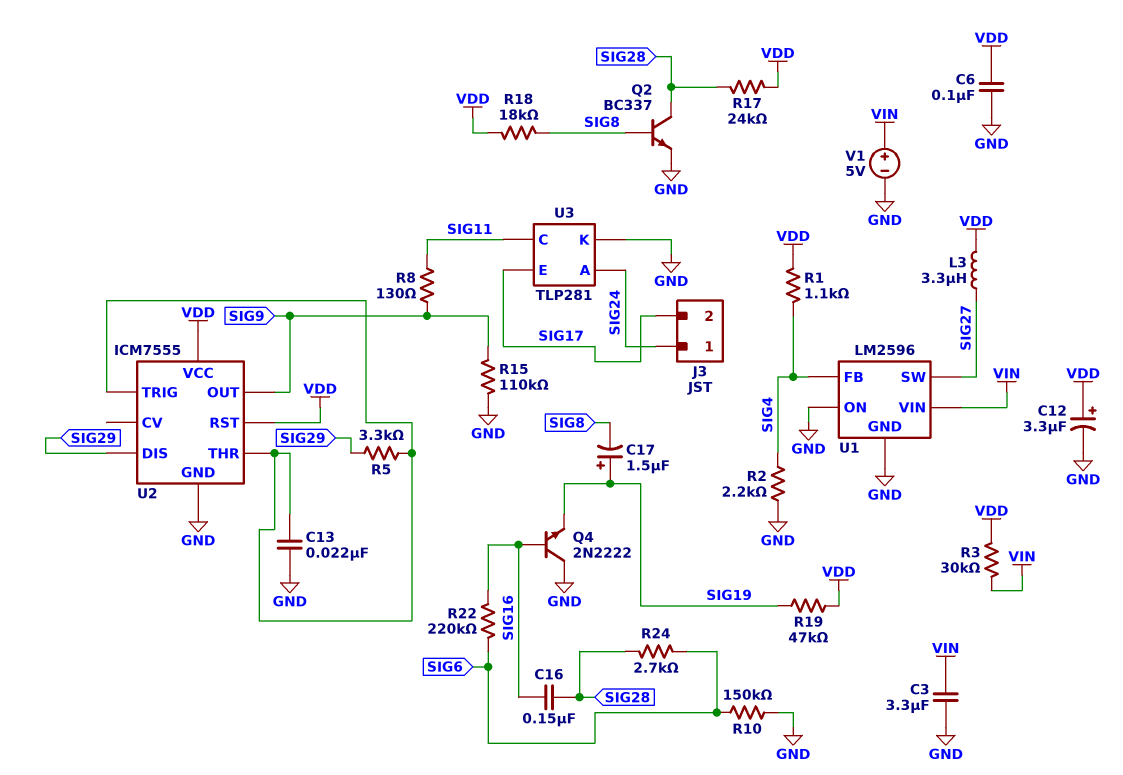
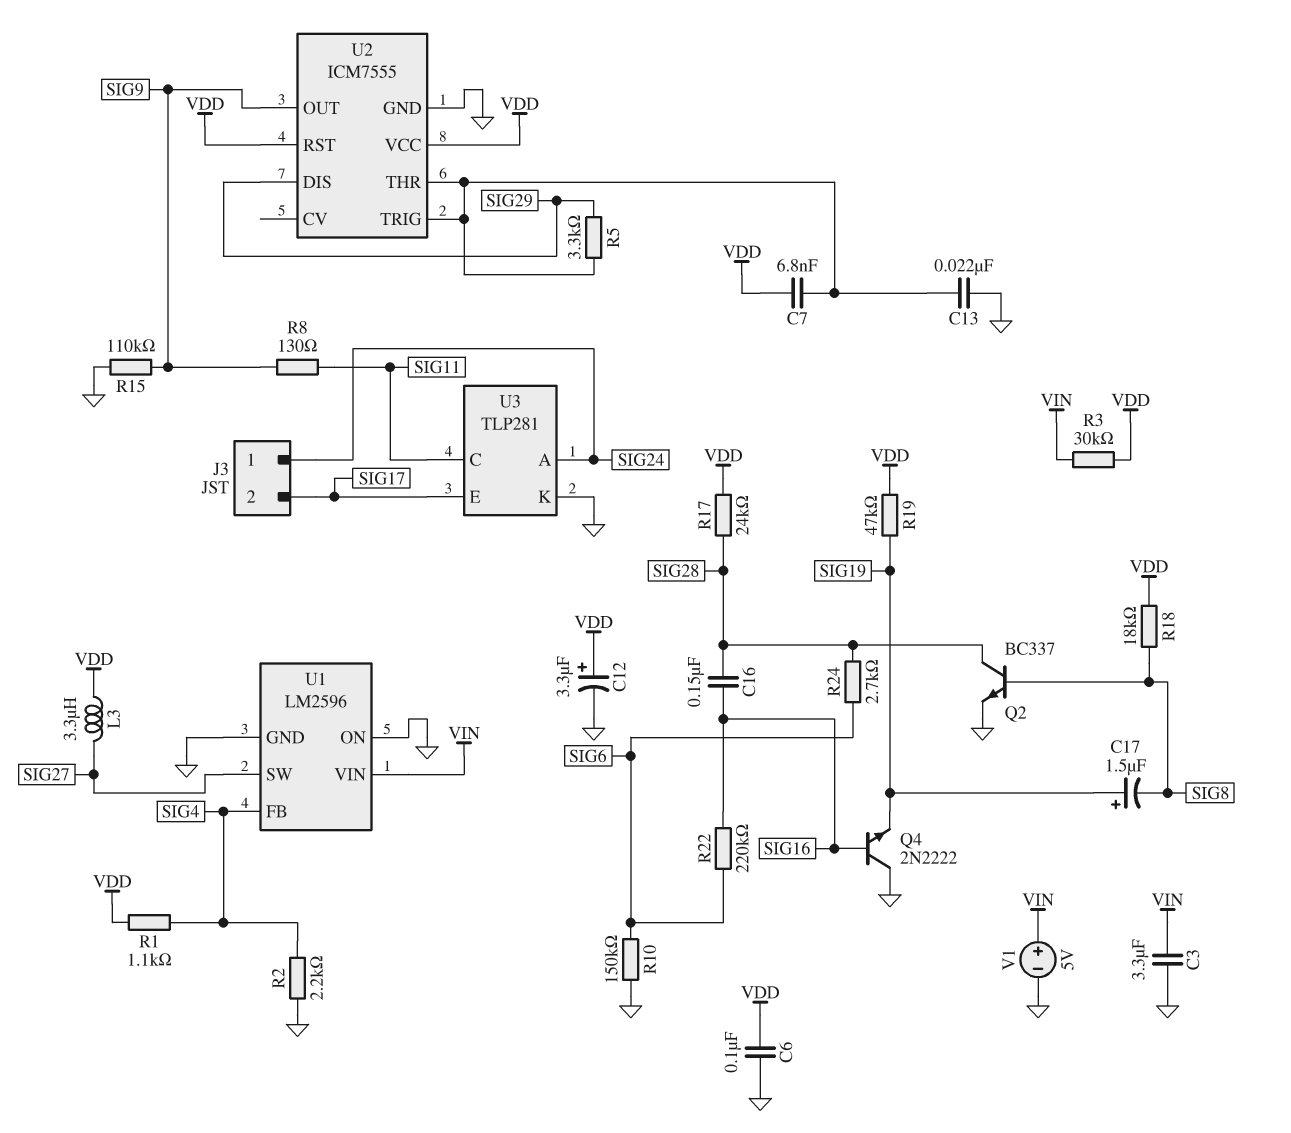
C7: none -> 6.8nF (U2/THR, VDD)

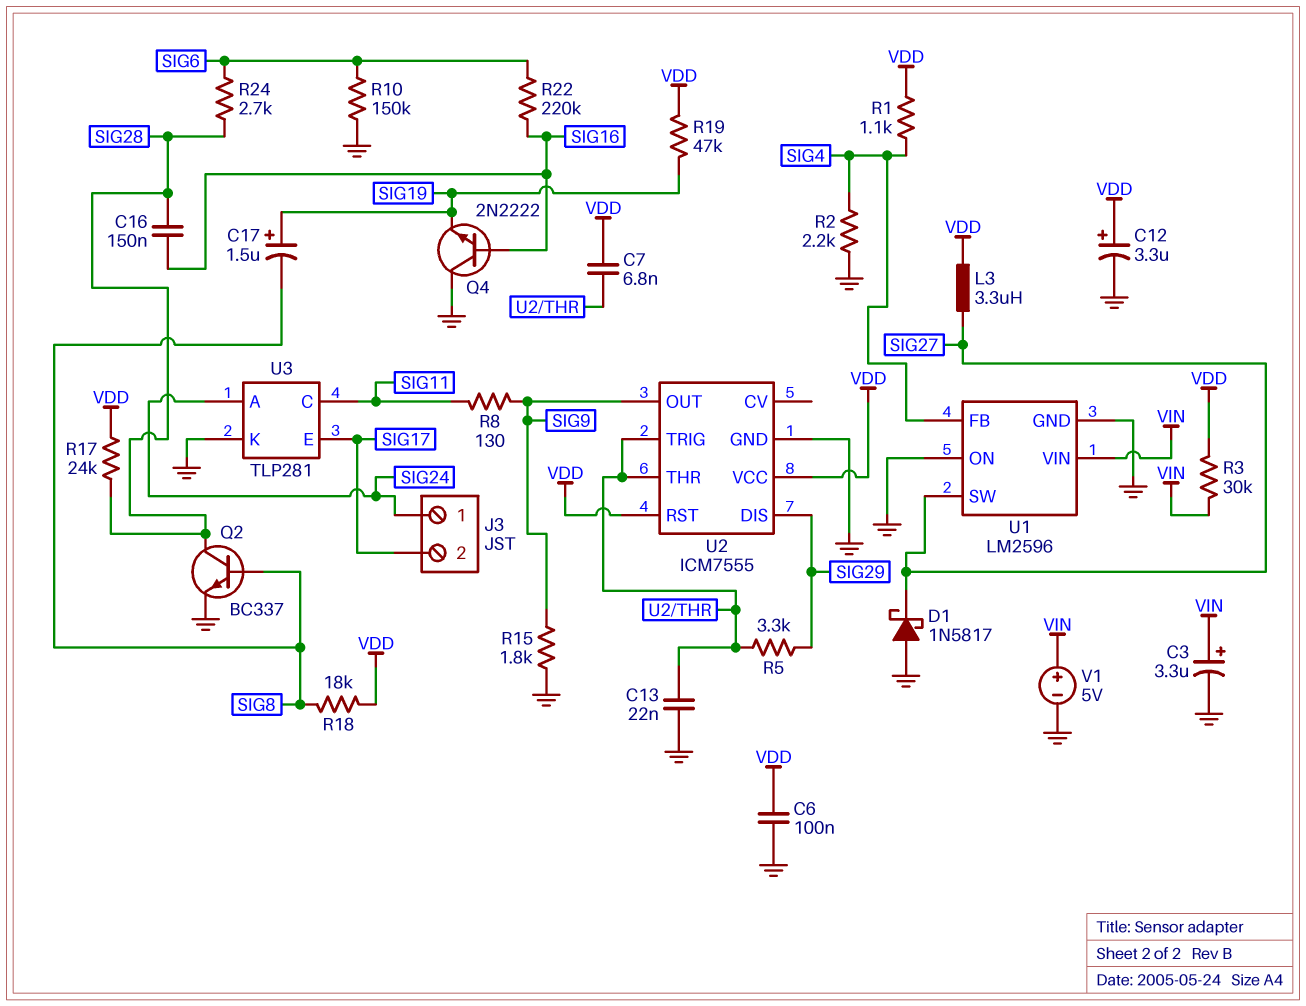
C3: 3.3uF (GND, VIN) -> 3.3uF (plus VIN, minus GND)
D1: none -> schottky 1N5817 (A GND, K SIG27)
R15: 110k (GND, SIG9) -> 1.8k (GND, SIG9)

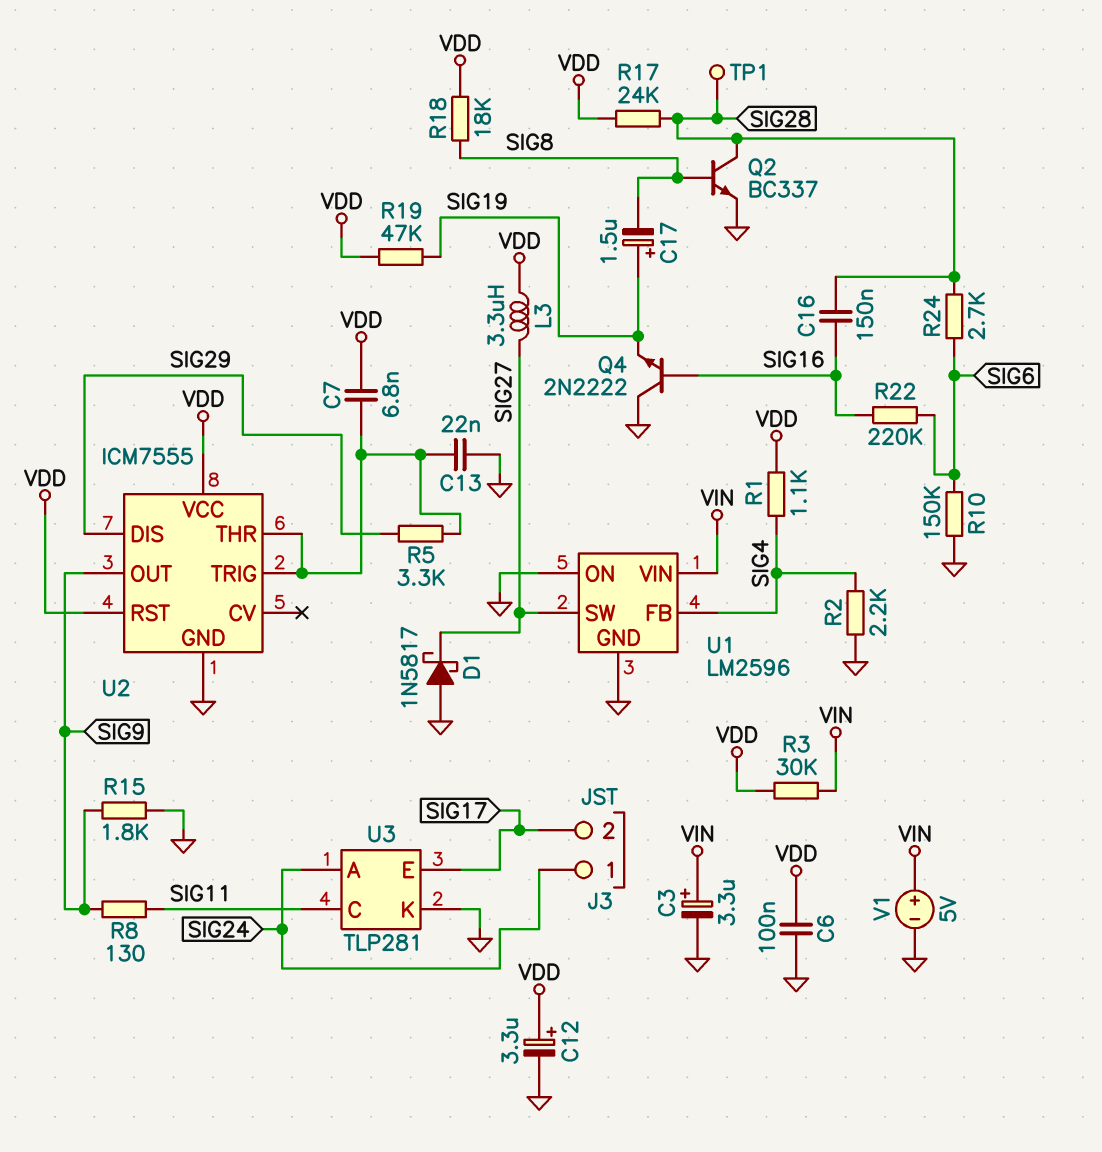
TP1: none -> test point (SIG28)

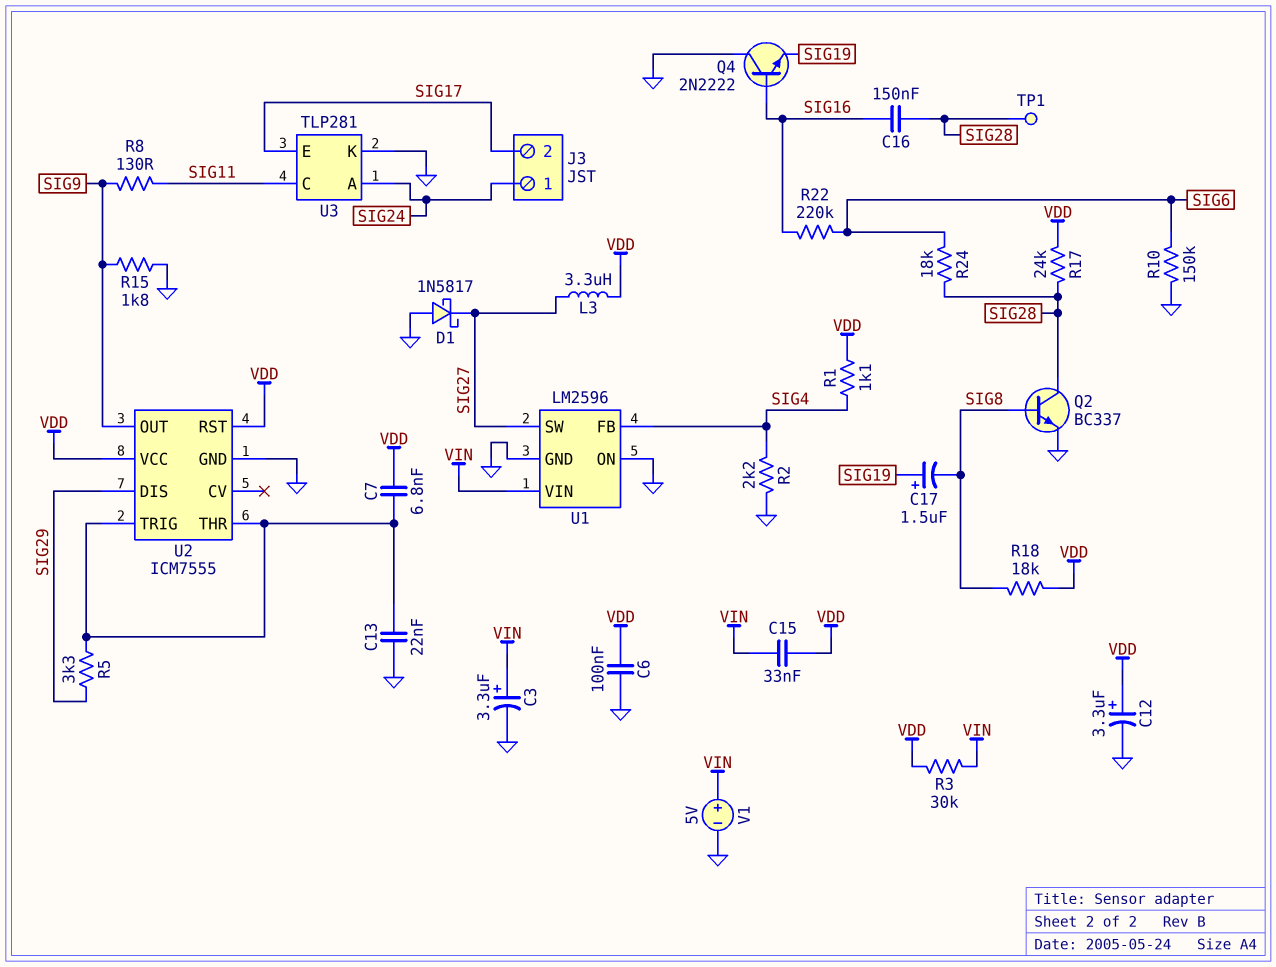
C15: none -> 33nF (VDD, VIN)
R19: 47k (SIG19, VDD) -> none
R24: 2.7k (SIG6, SIG28) -> 18k (SIG6, SIG28)

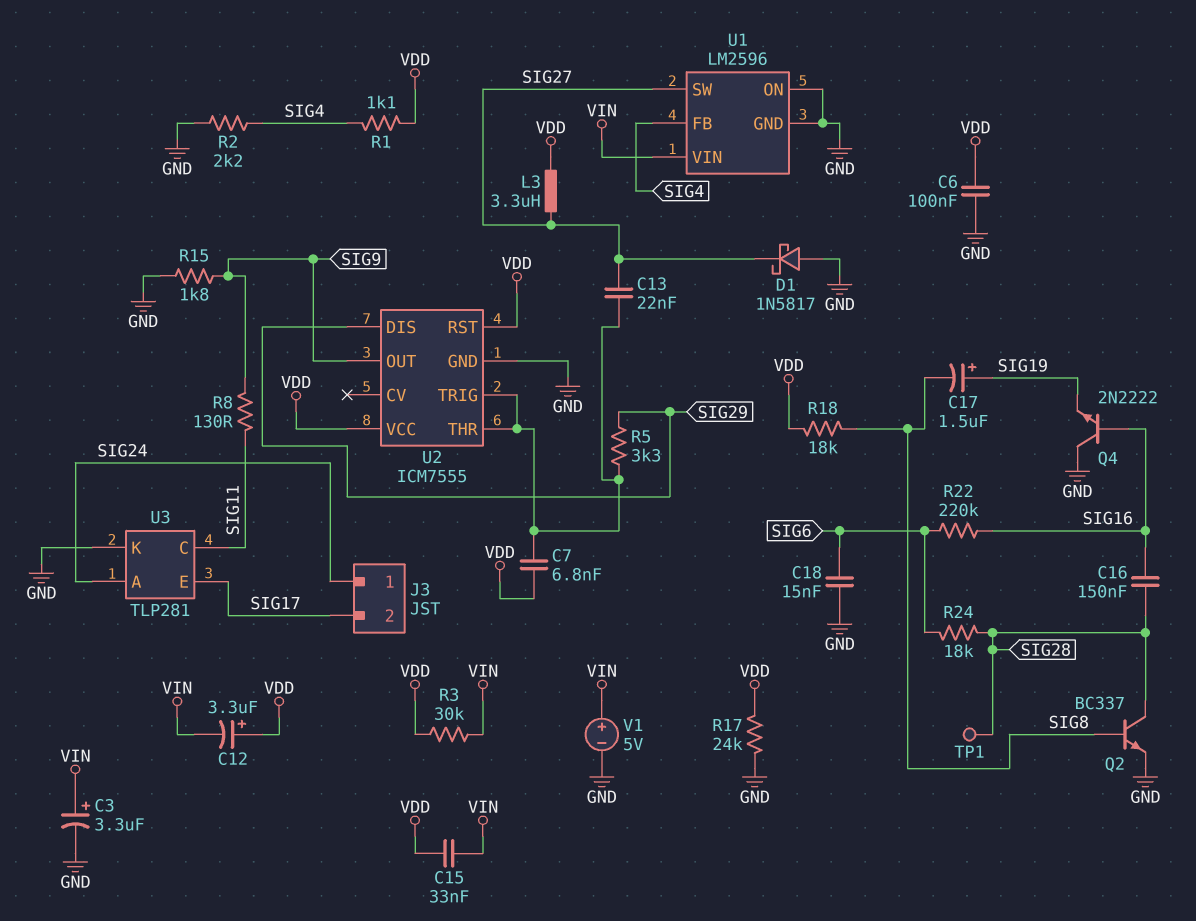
C12: 3.3uF (plus VDD, minus GND) -> 3.3uF (plus VDD, minus VIN)
C13: 22nF (GND, U2/THR) -> 22nF (SIG27, U2/THR)
C18: none -> 15nF (GND, SIG6)
R10: 150k (GND, SIG6) -> none
R17: 24k (SIG28, VDD) -> 24k (GND, VDD)

